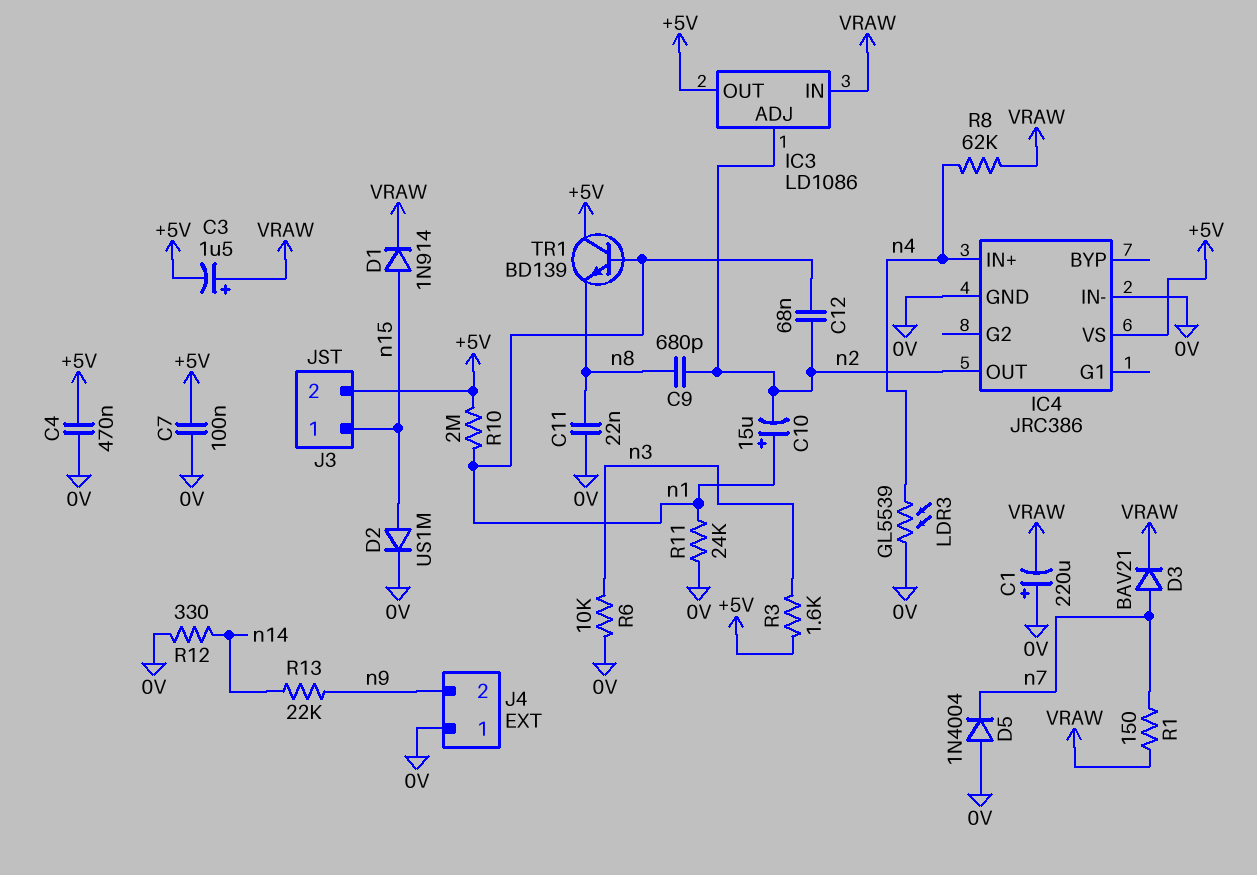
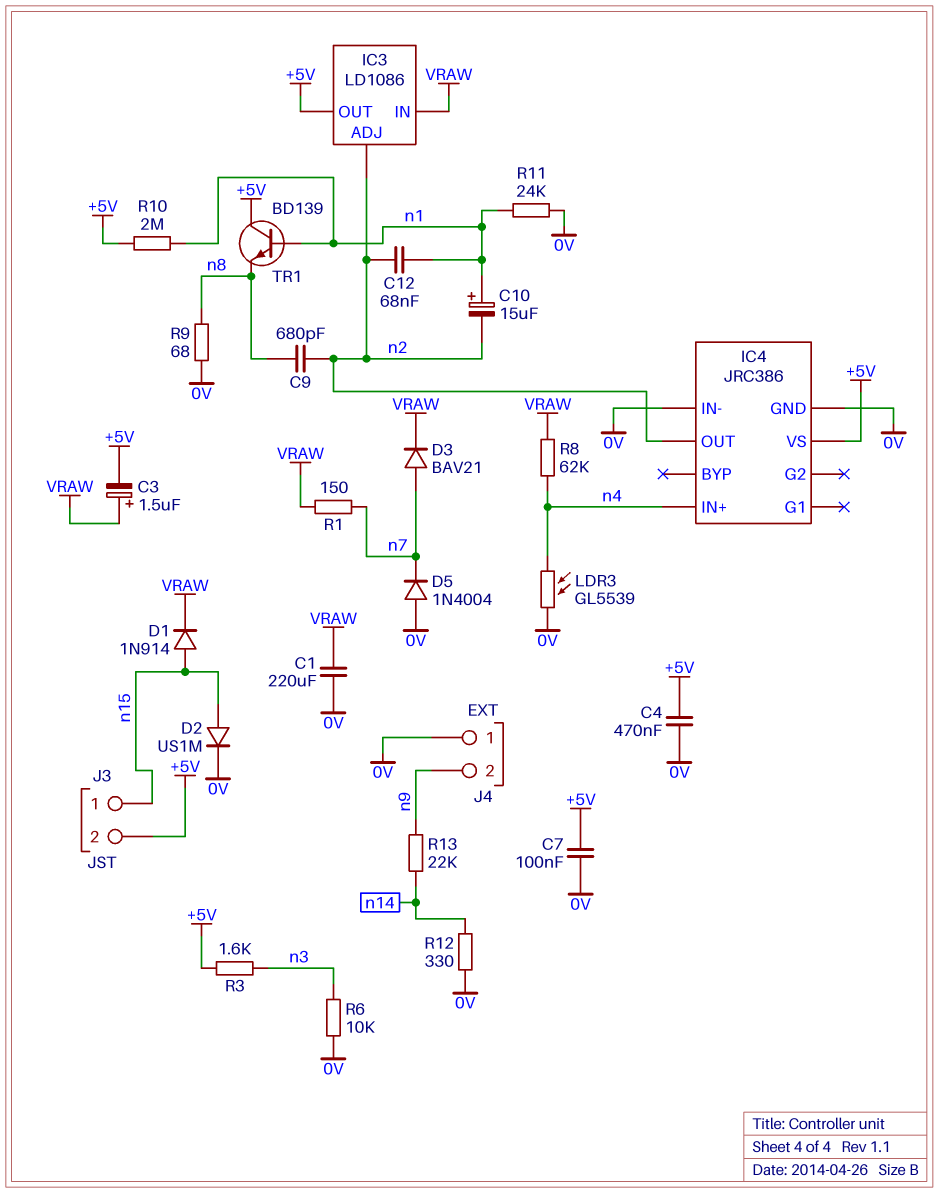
C1: 220uF (plus 0V, minus VRAW) -> 220uF (0V, VRAW)
C11: 22nF (0V, n8) -> none
R9: none -> 68 (0V, n8)

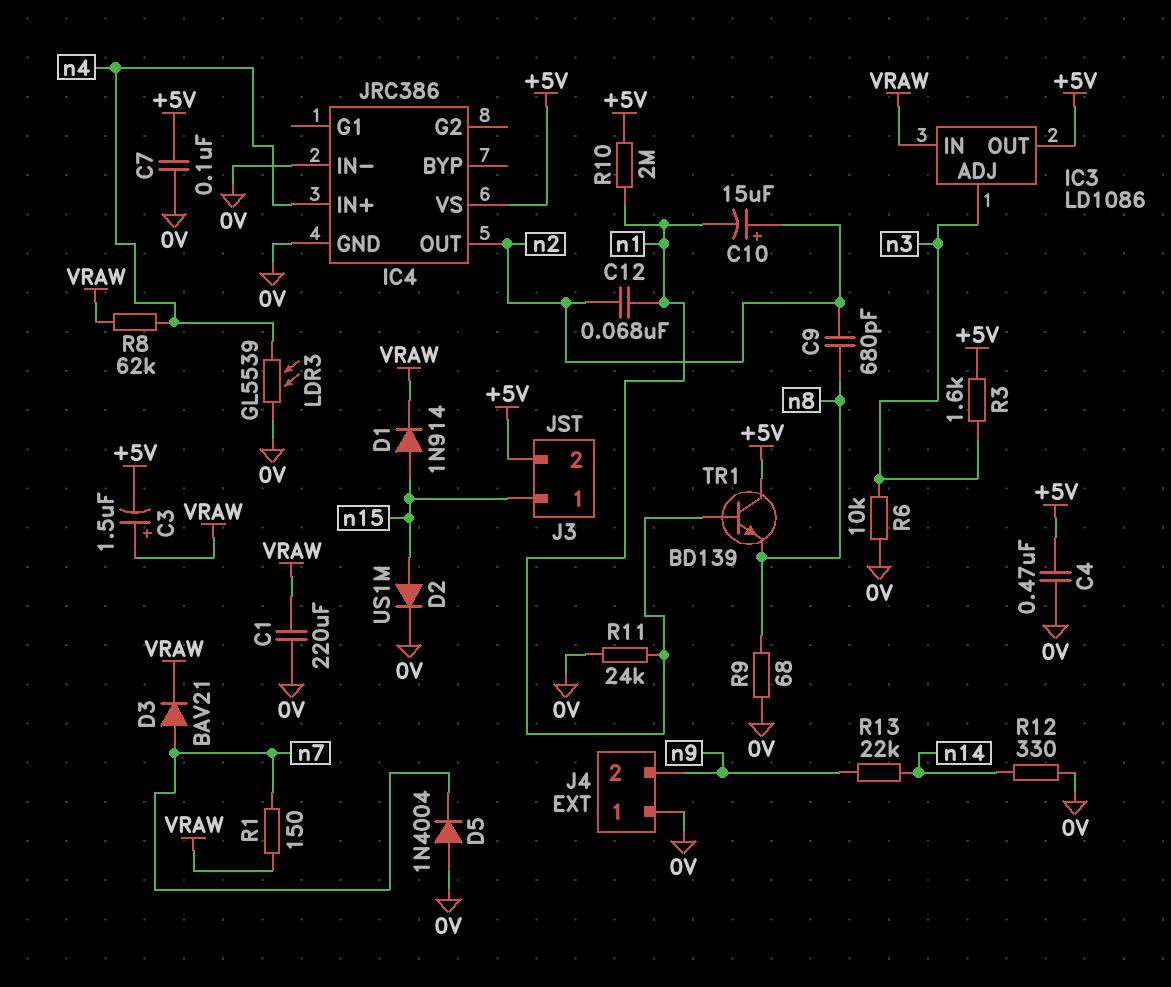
C10: 15uF (plus n1, minus n2) -> 15uF (plus n2, minus n1)
IC3 pin ADJ: n2 -> n3

